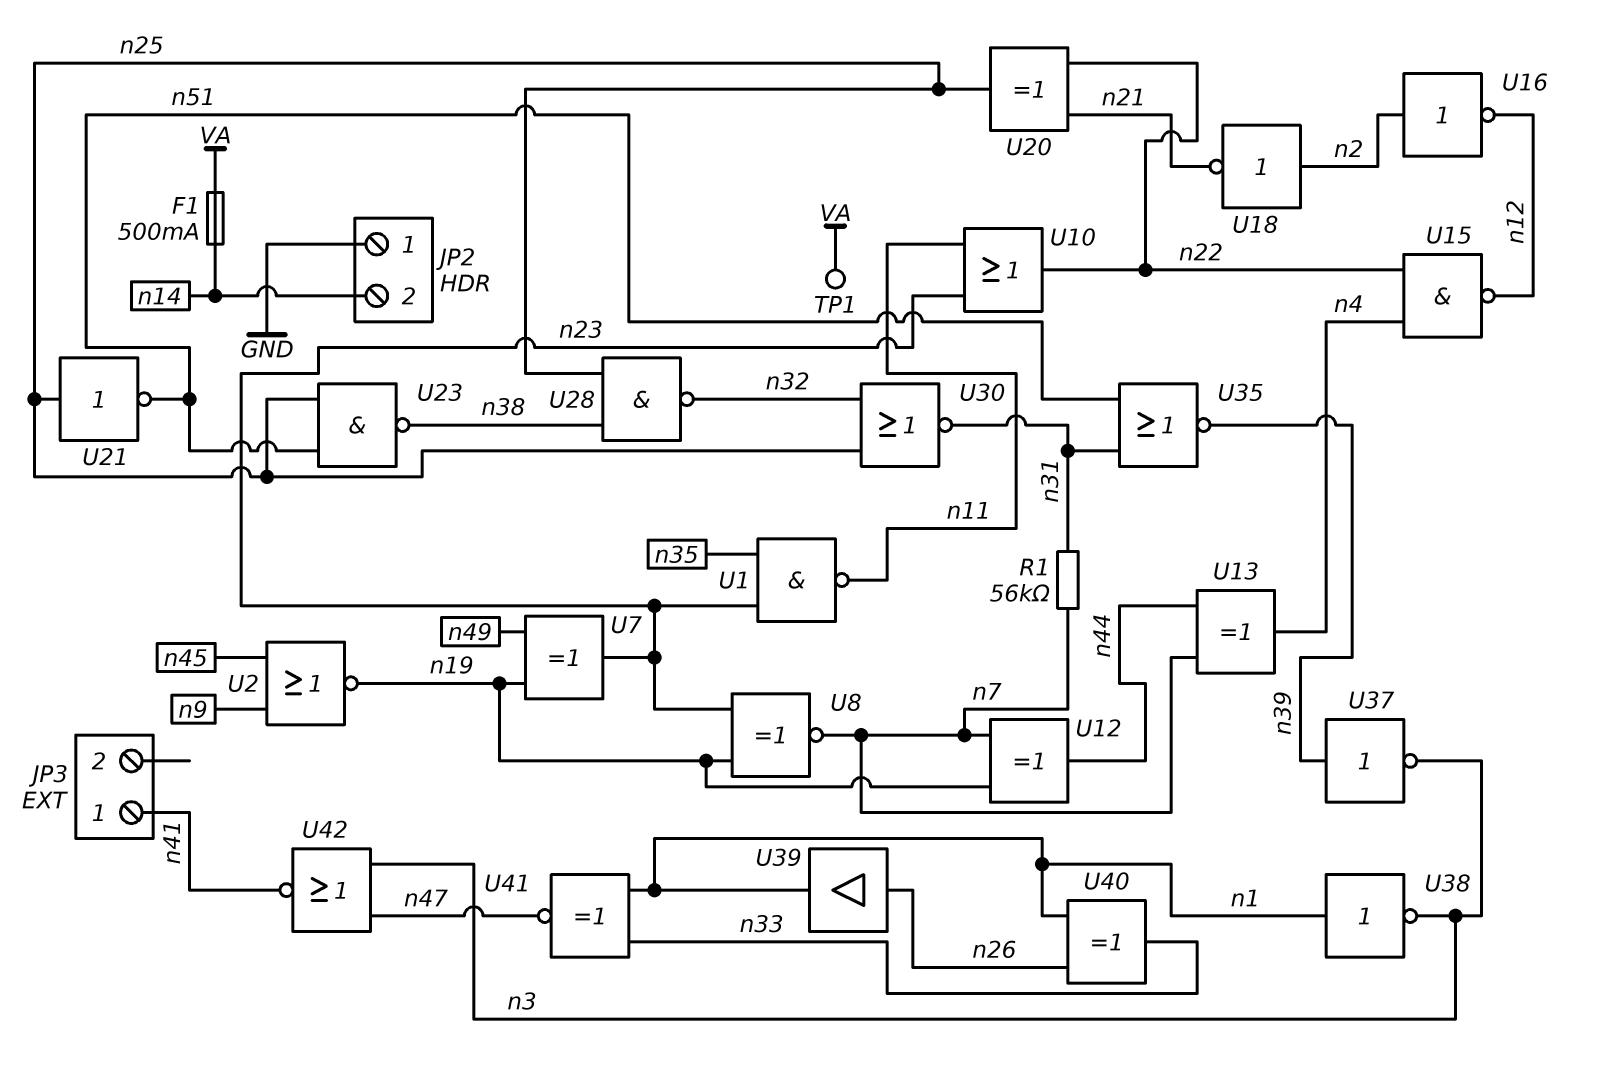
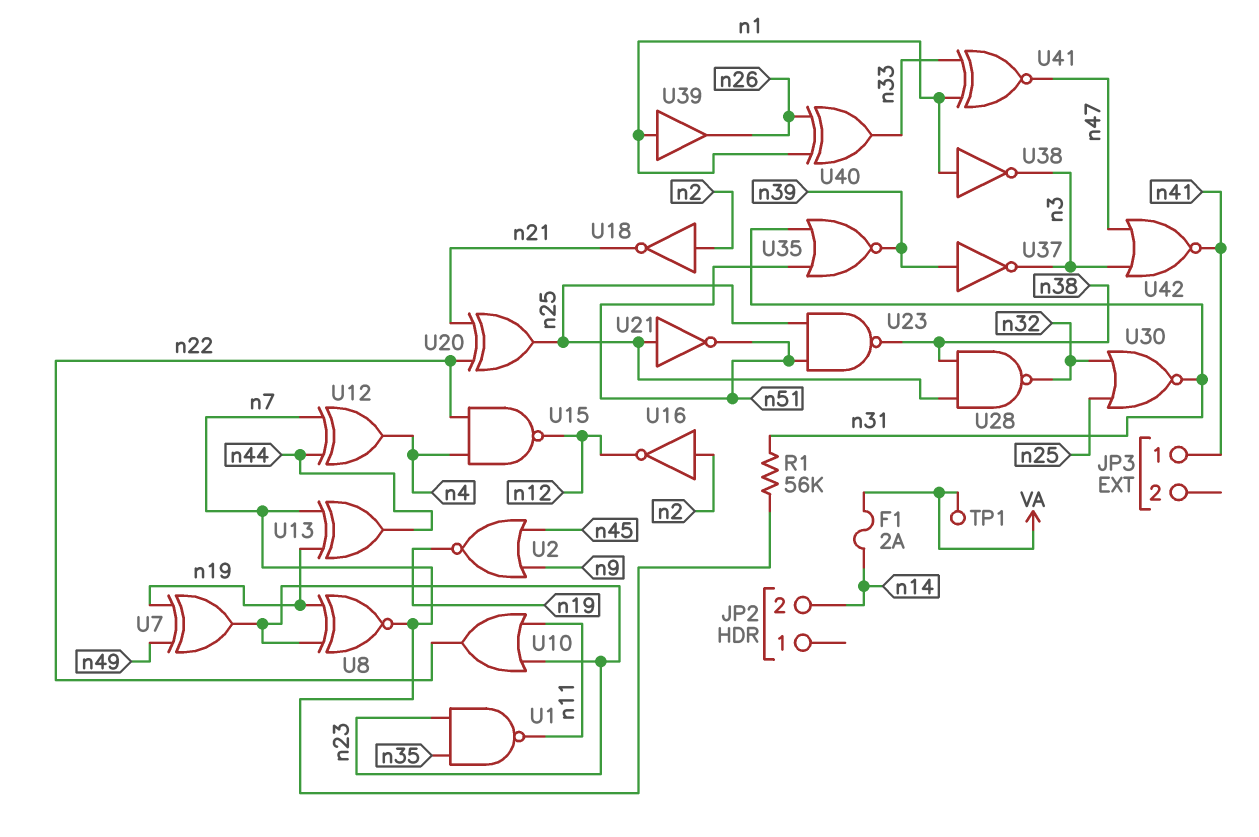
F1: 500mA (VA, n14) -> 2A (VA, n14)
JP2 pin 1: GND -> none
U12: XOR (in n7, in n19, out n44) -> XOR (in n7, in n44, out n4)
U13: XOR (in n7, in n44, out n4) -> XOR (in n7, in n19, out n44)
U39: buffer (in n26, out n1) -> buffer (in n1, out n26)

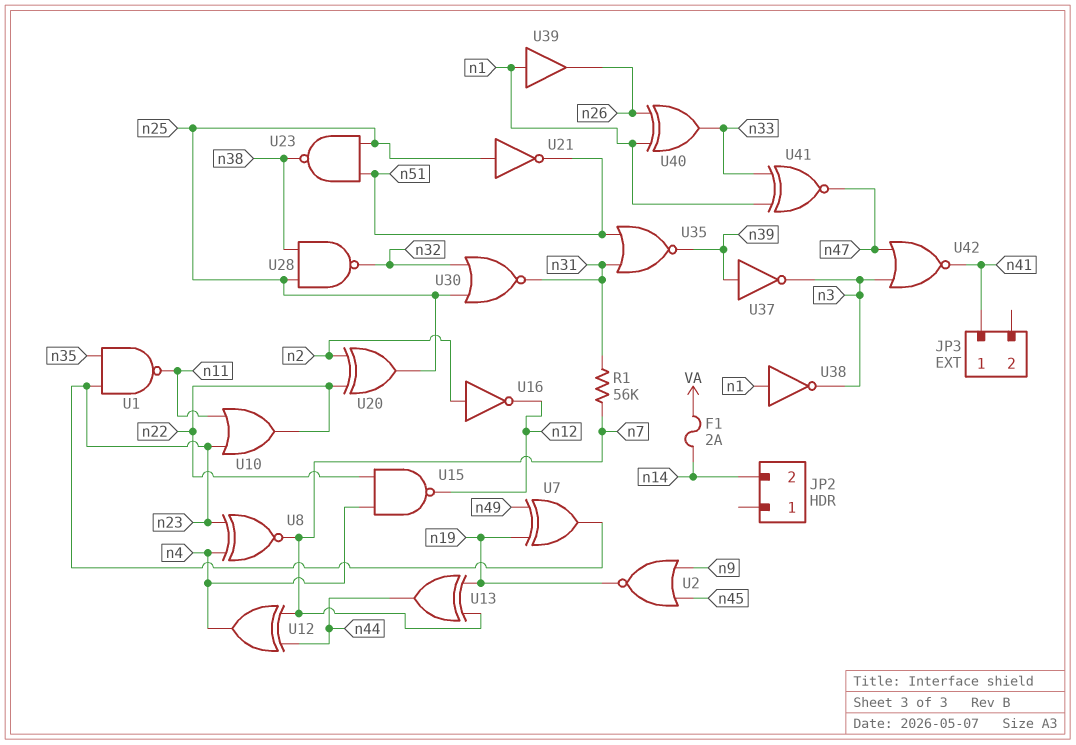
TP1: test point (VA) -> none
U8: XNOR (in n19, in n23, out n7) -> XNOR (in n4, in n23, out n7)
U18: NOT (in n2, out n21) -> none
U20: XOR (in n21, in n22, out n25) -> XOR (in n2, in n22, out n25)

